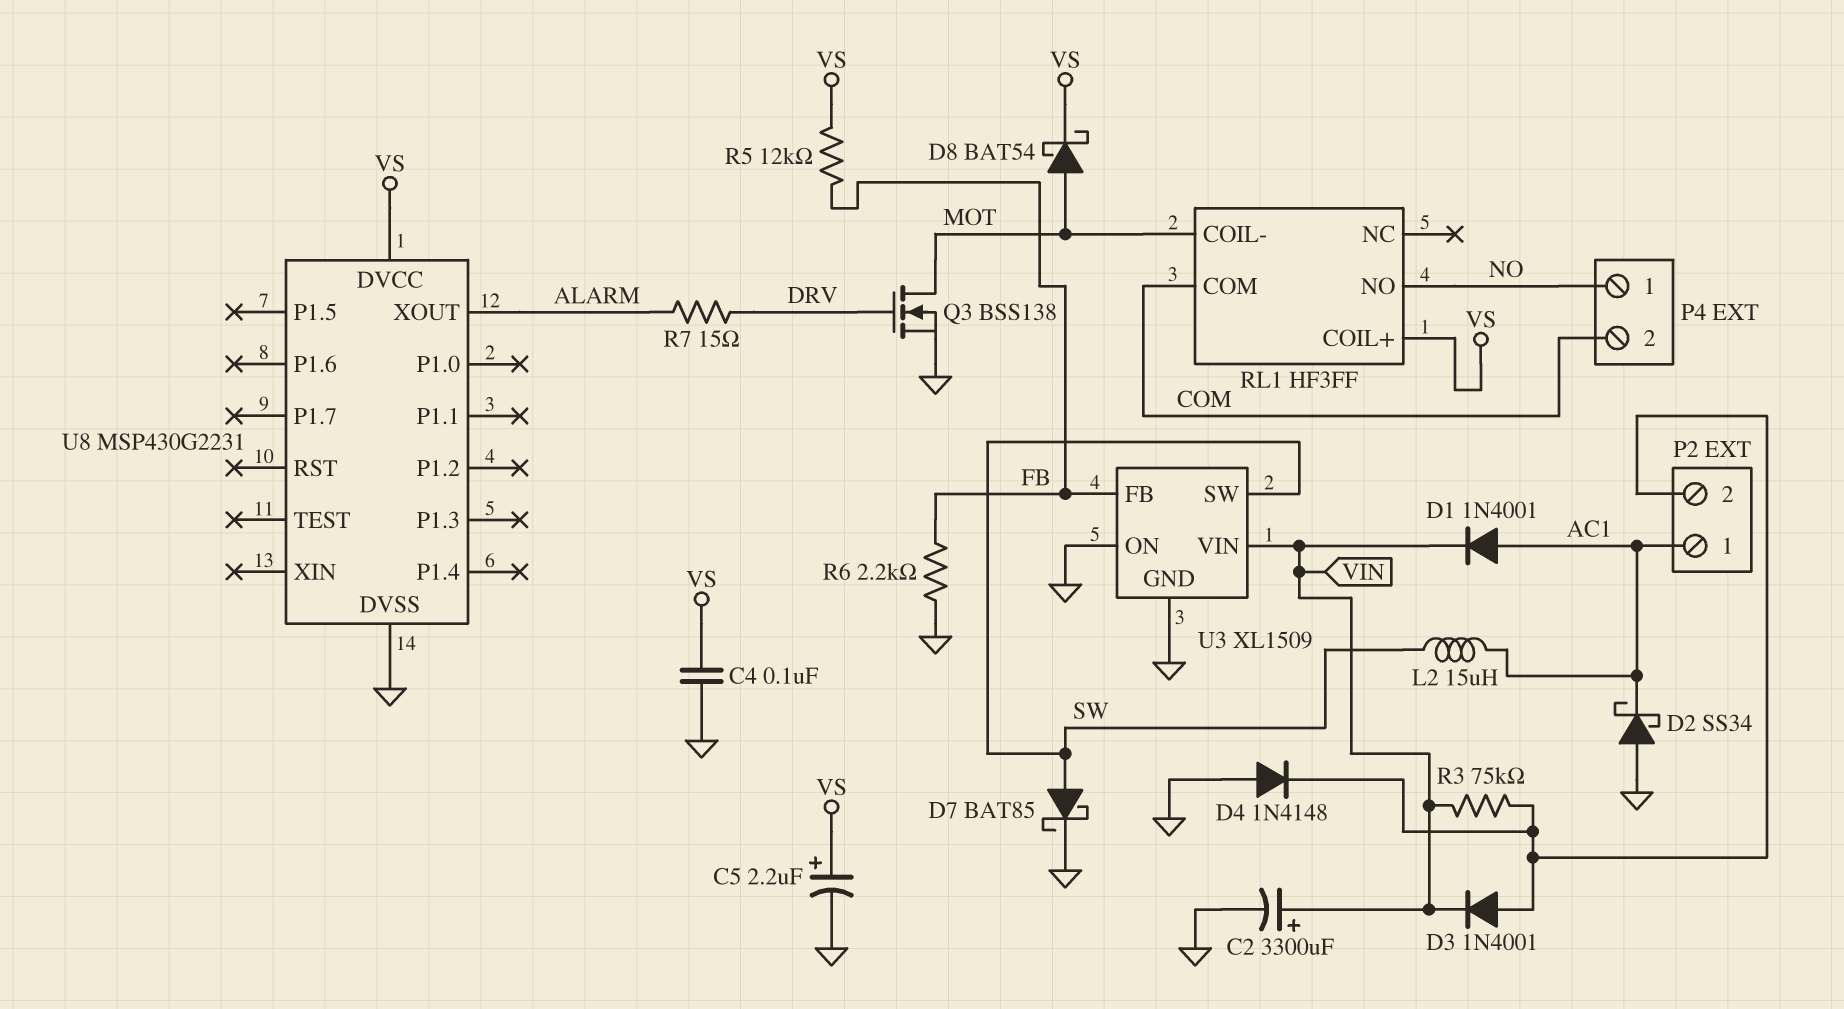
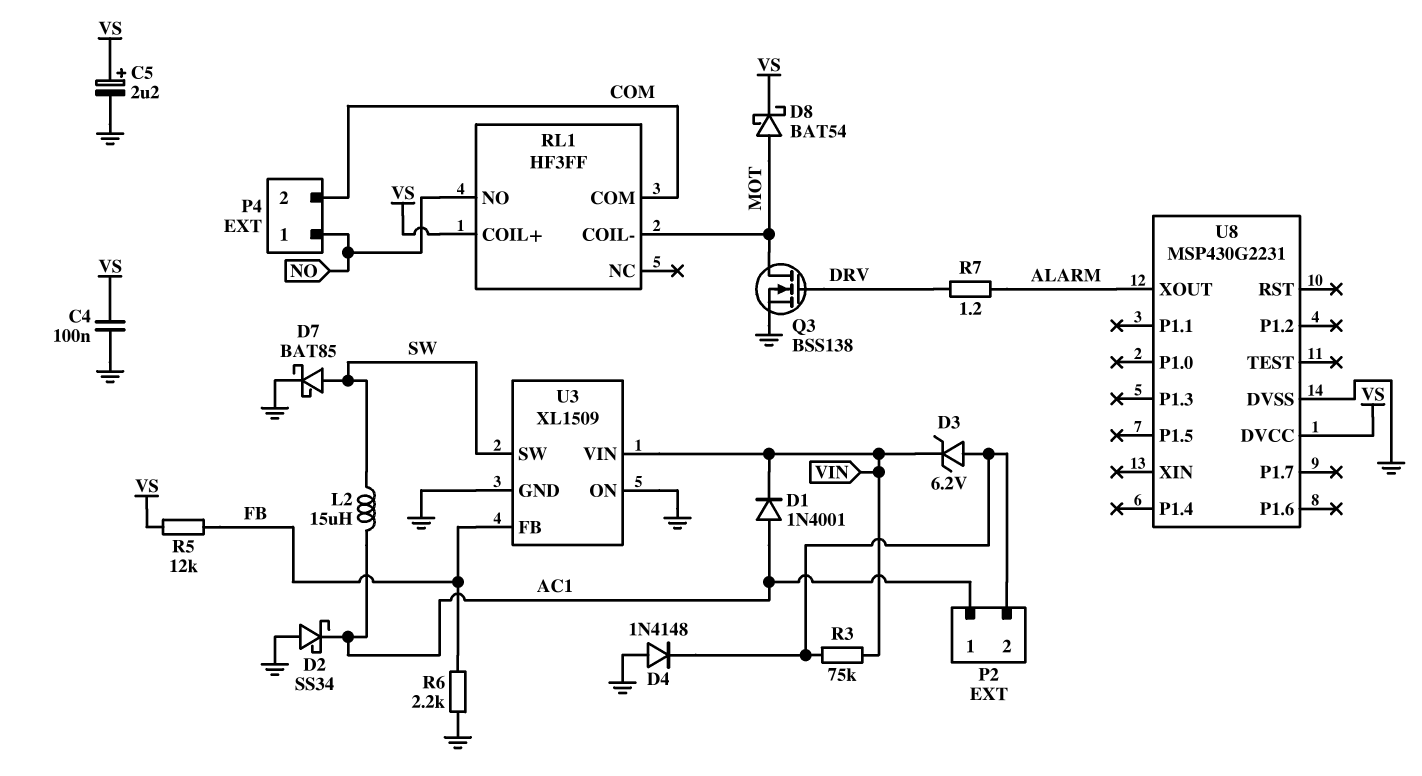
C2: 3300uF (plus VIN, minus GND) -> none
D3: diode 1N4001 (A P2/2, K VIN) -> zener 6.2V (A P2/2, K VIN)
R7: 15 (ALARM, DRV) -> 1.2 (ALARM, DRV)

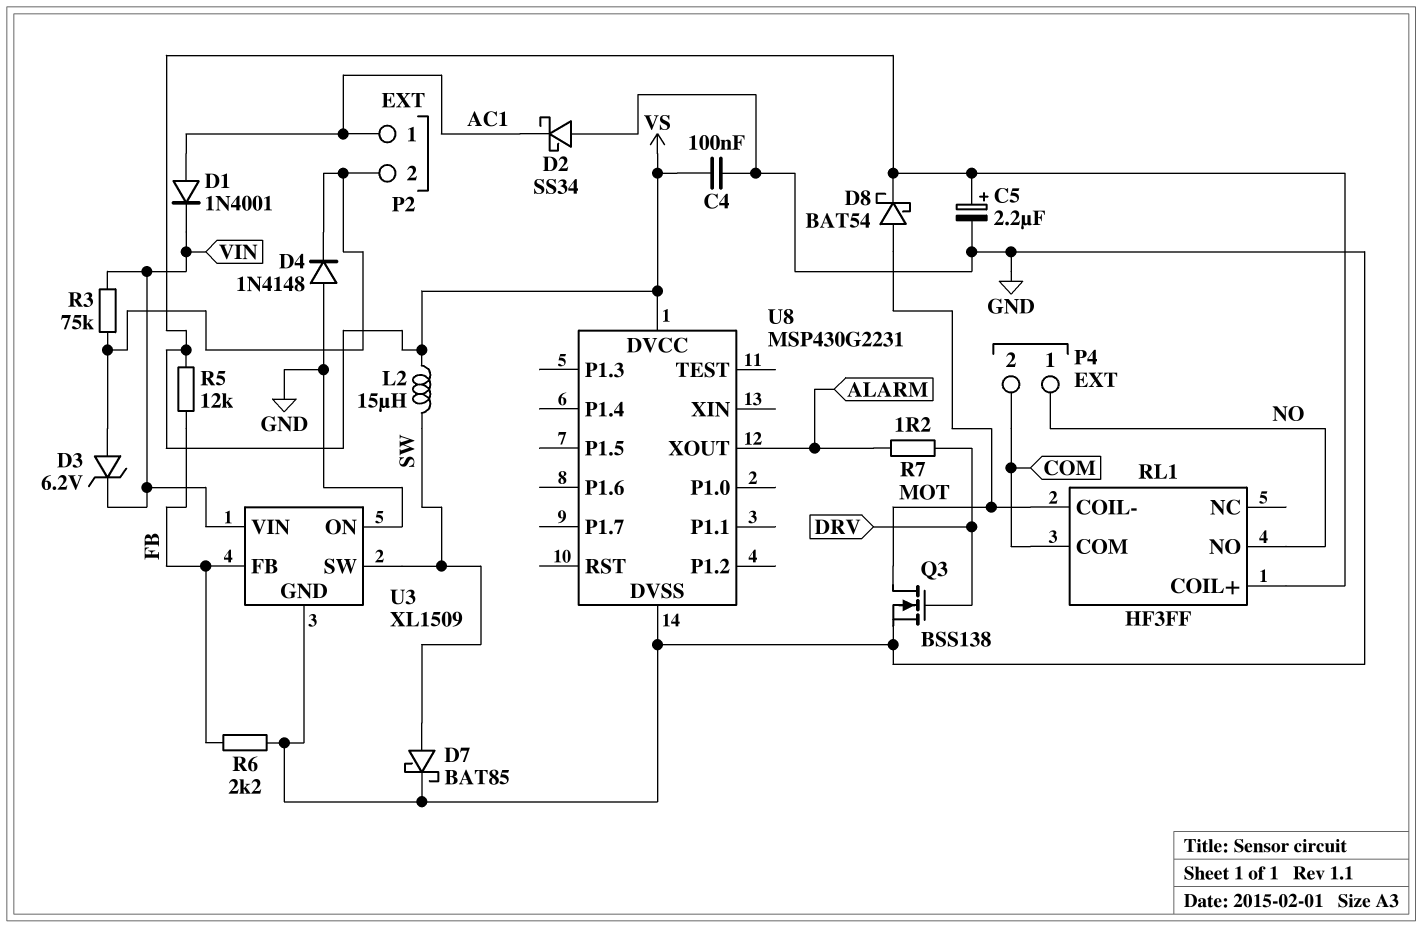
L2: 15uH (AC1, SW) -> 15uH (SW, VS)

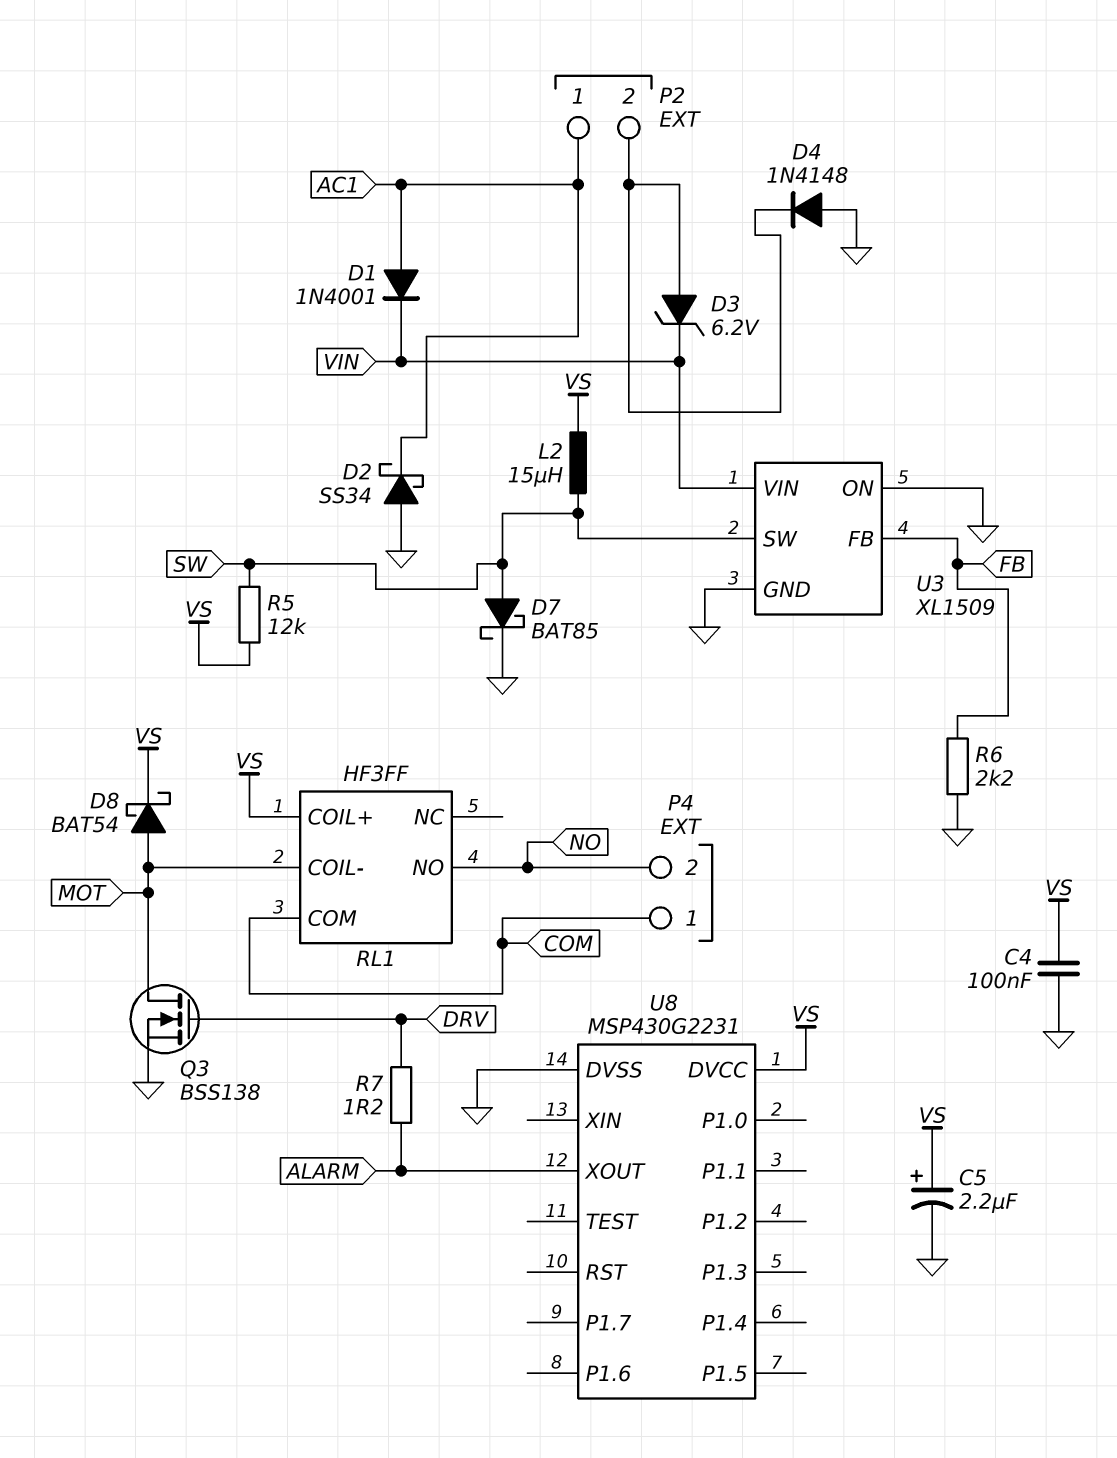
P4 pin 1: NO -> COM
P4 pin 2: COM -> NO
R3: 75k (P2/2, VIN) -> none
R5: 12k (FB, VS) -> 12k (SW, VS)

